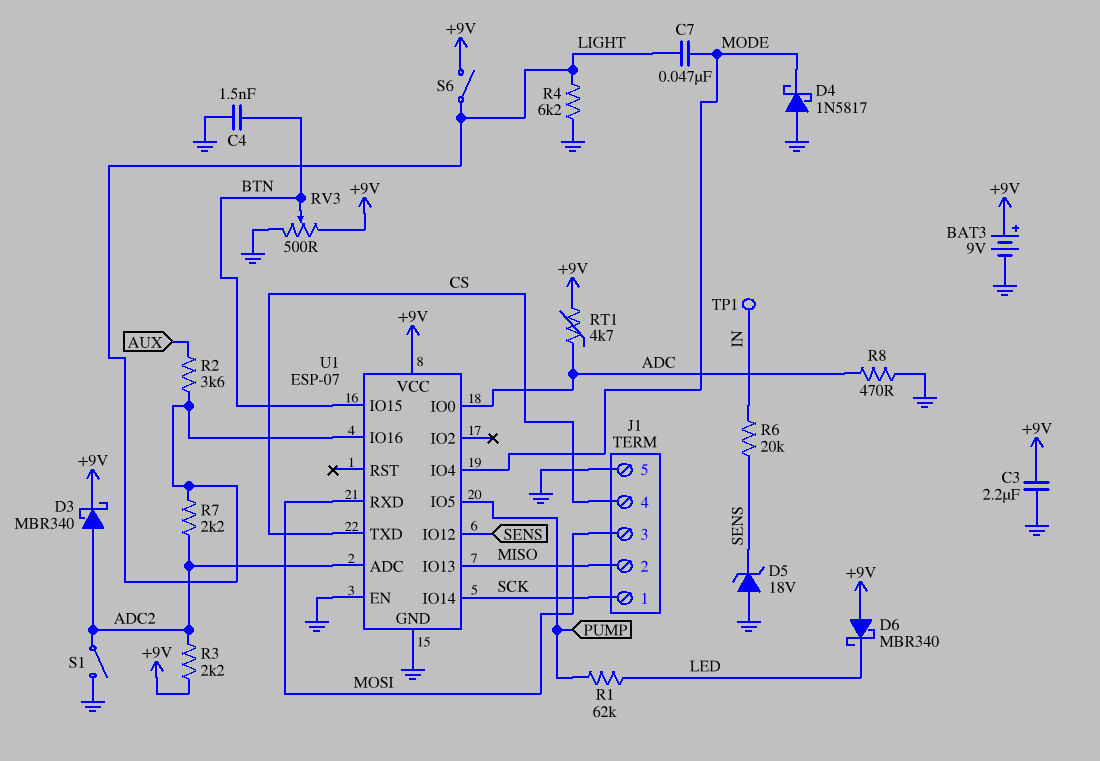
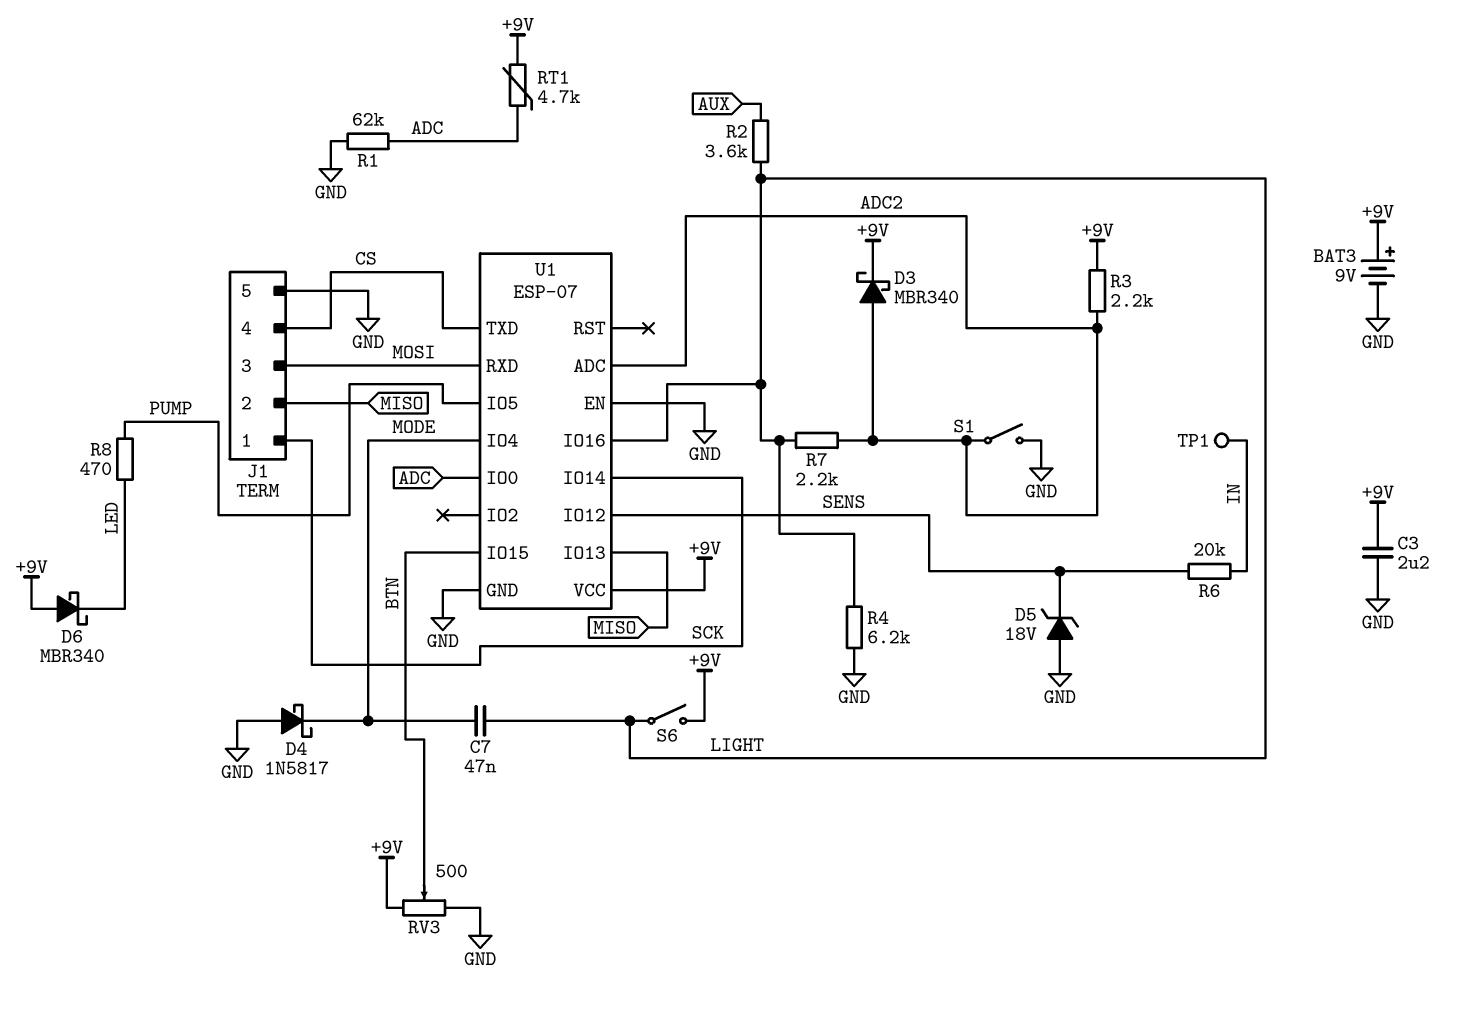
C4: 1.5nF (BTN, GND) -> none
R1: 62k (LED, PUMP) -> 62k (ADC, GND)
R8: 470 (ADC, GND) -> 470 (LED, PUMP)

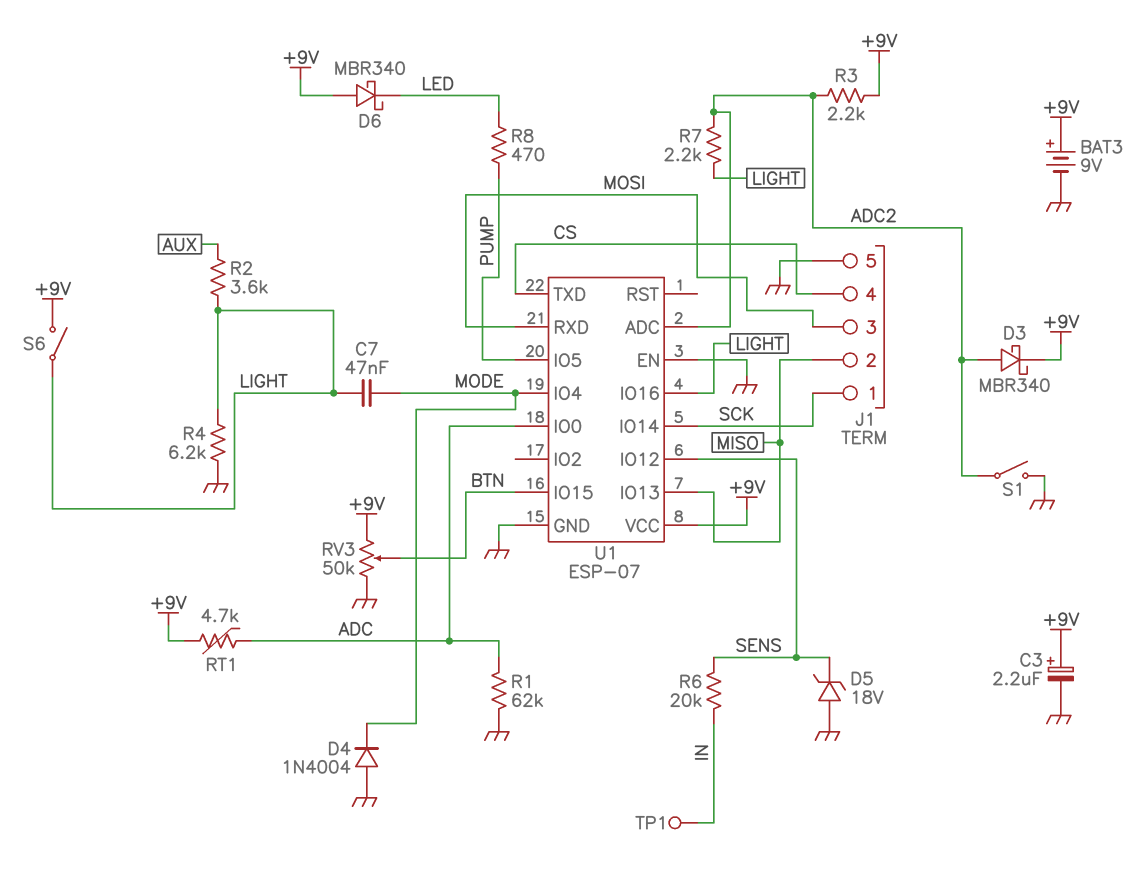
C3: 2.2uF (+9V, GND) -> 2.2uF (plus +9V, minus GND)
D4: schottky 1N5817 (A GND, K MODE) -> diode 1N4004 (A GND, K MODE)
RV3: 500 (+9V, GND, wiper BTN) -> 50k (+9V, GND, wiper BTN)

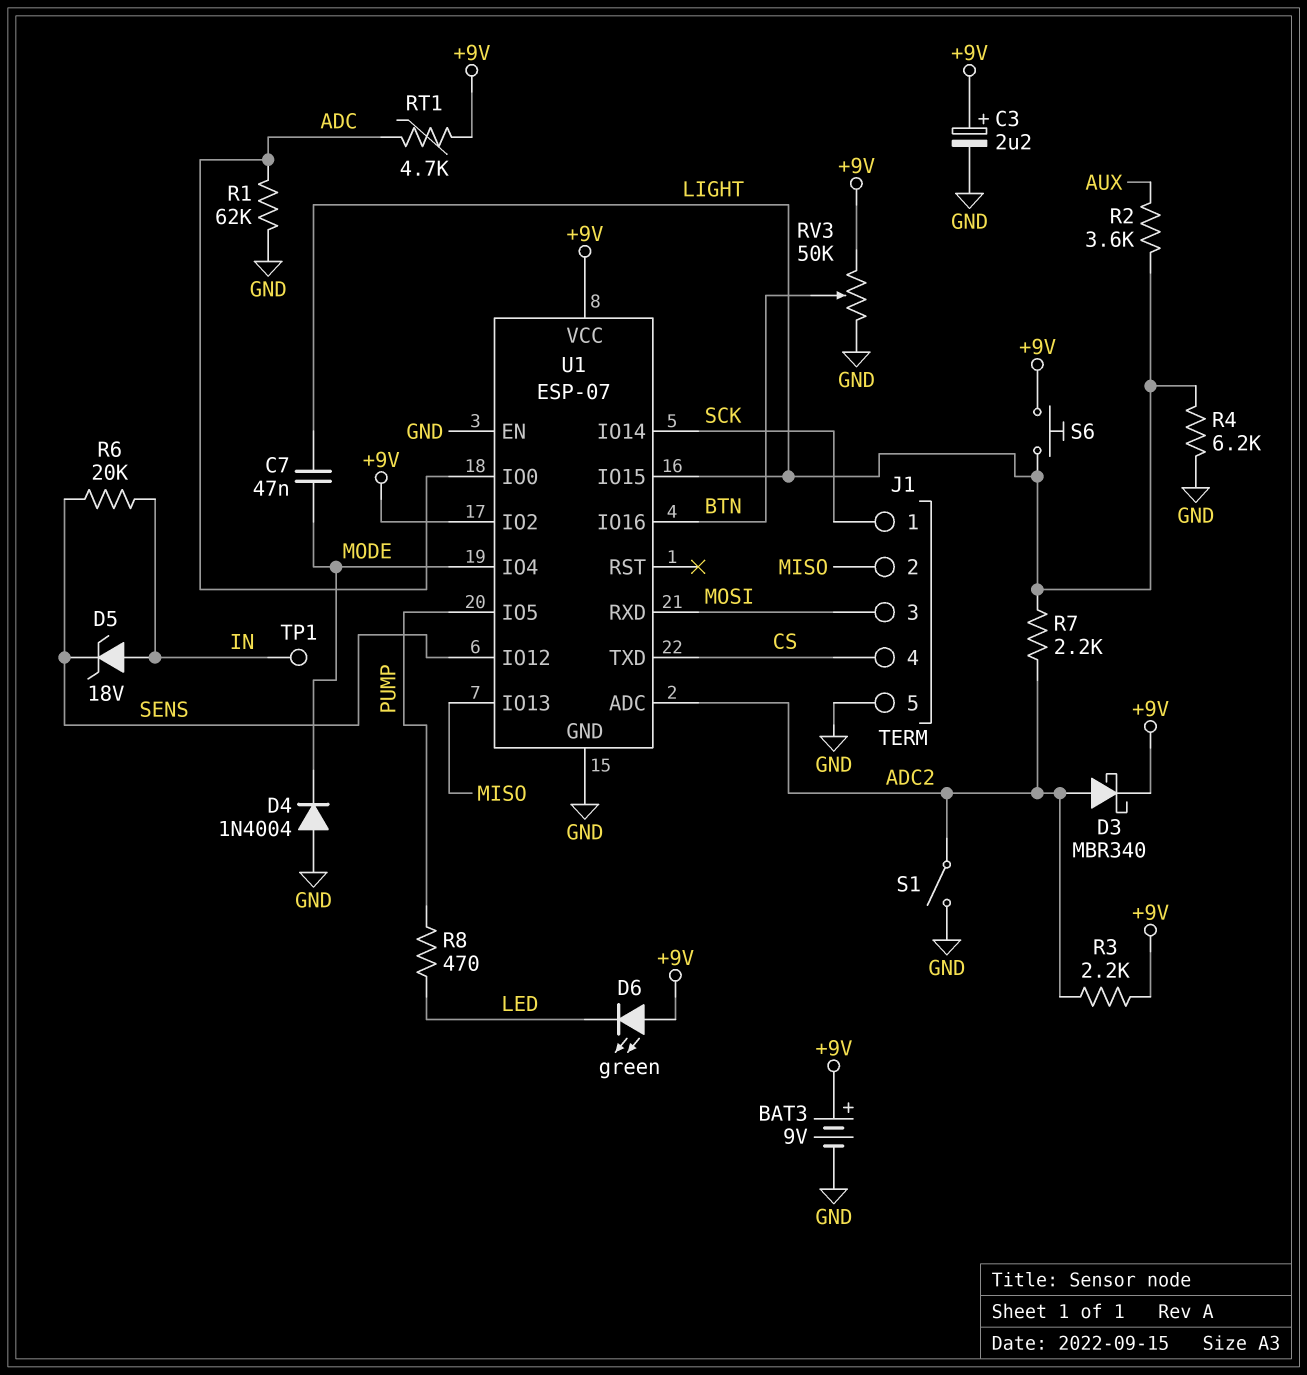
D5: zener 18V (A GND, K SENS) -> zener 18V (A IN, K SENS)
D6: schottky MBR340 (A +9V, K LED) -> LED green (A +9V, K LED)
S6: switch (+9V, LIGHT) -> button (+9V, LIGHT)
U1 pin IO2: none -> +9V
U1 pin IO15: BTN -> LIGHT
U1 pin IO16: LIGHT -> BTN

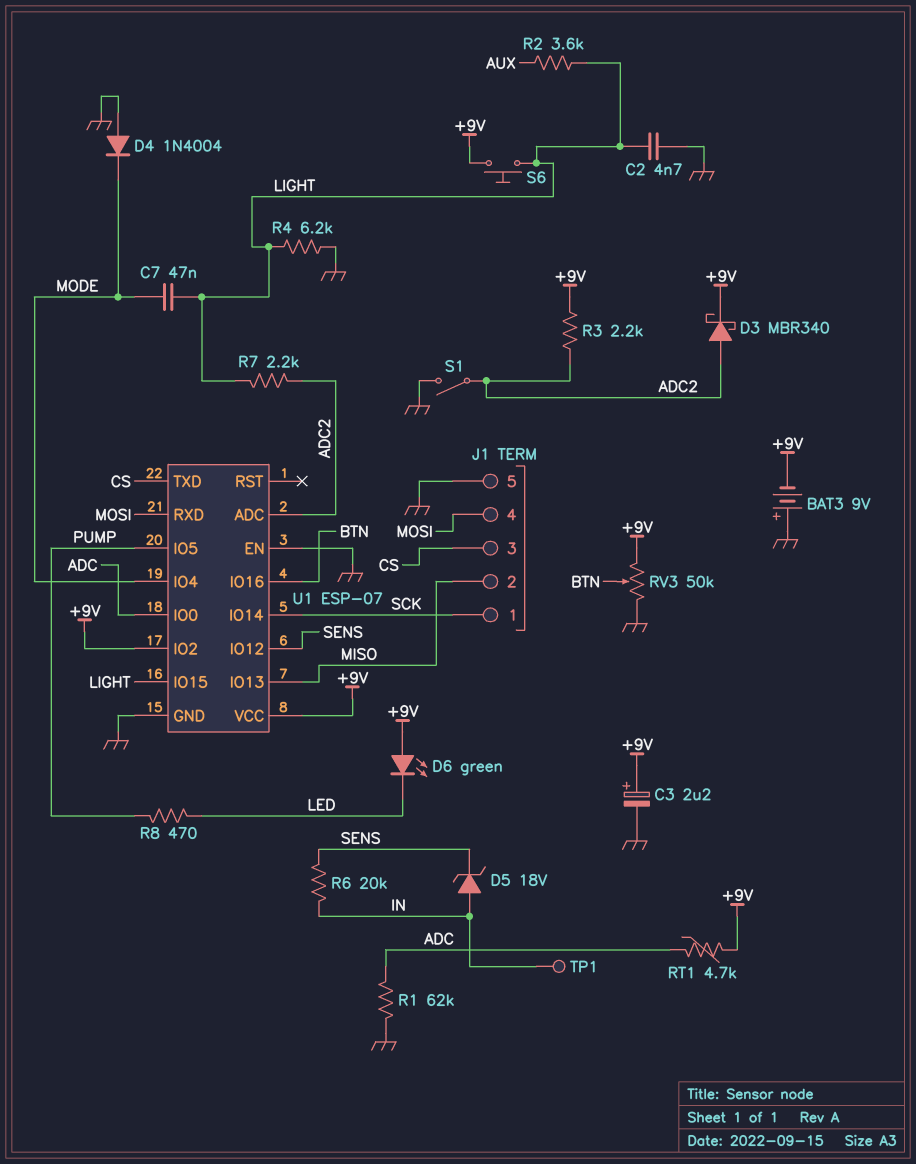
BAT3: 9V (plus +9V, minus GND) -> 9V (plus GND, minus +9V)
C2: none -> 4.7nF (GND, LIGHT)
J1 pin 3: MOSI -> CS
J1 pin 4: CS -> MOSI

